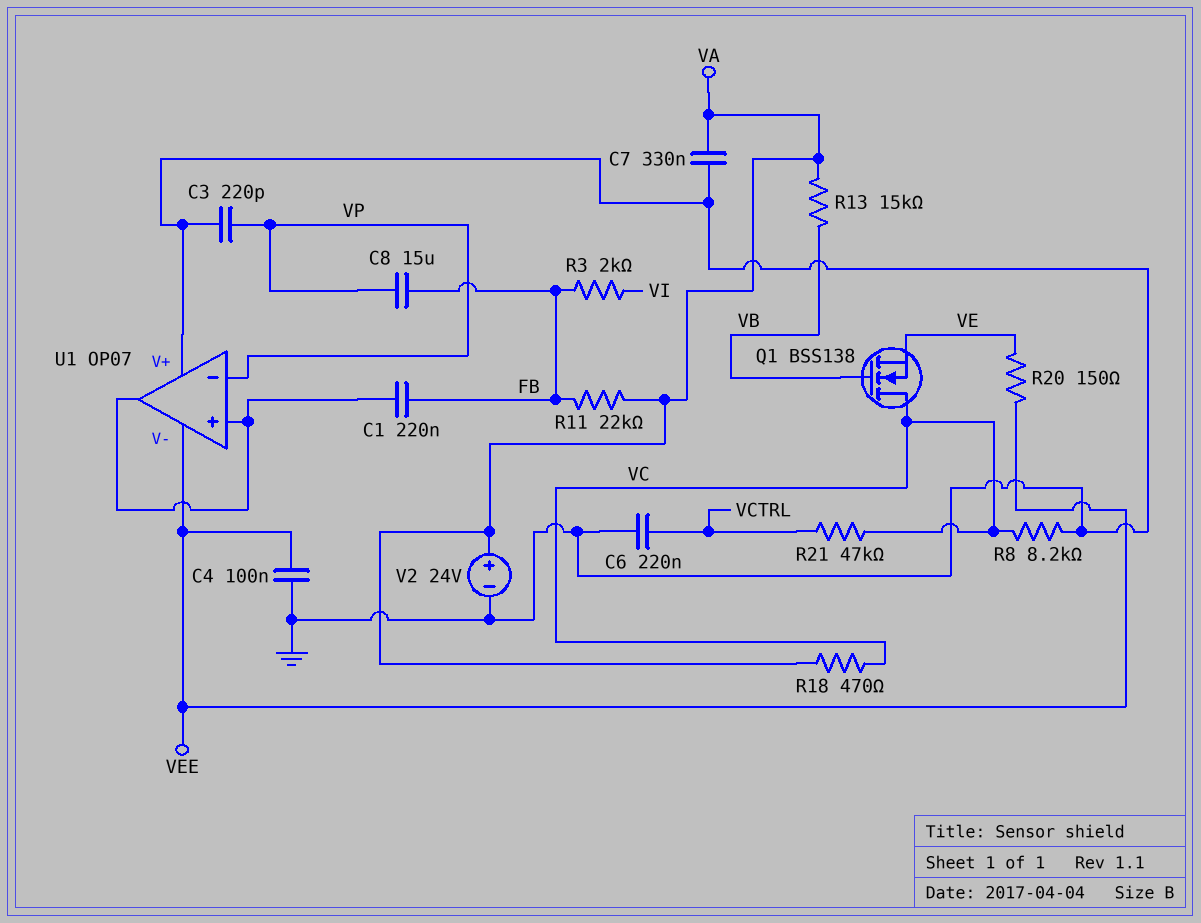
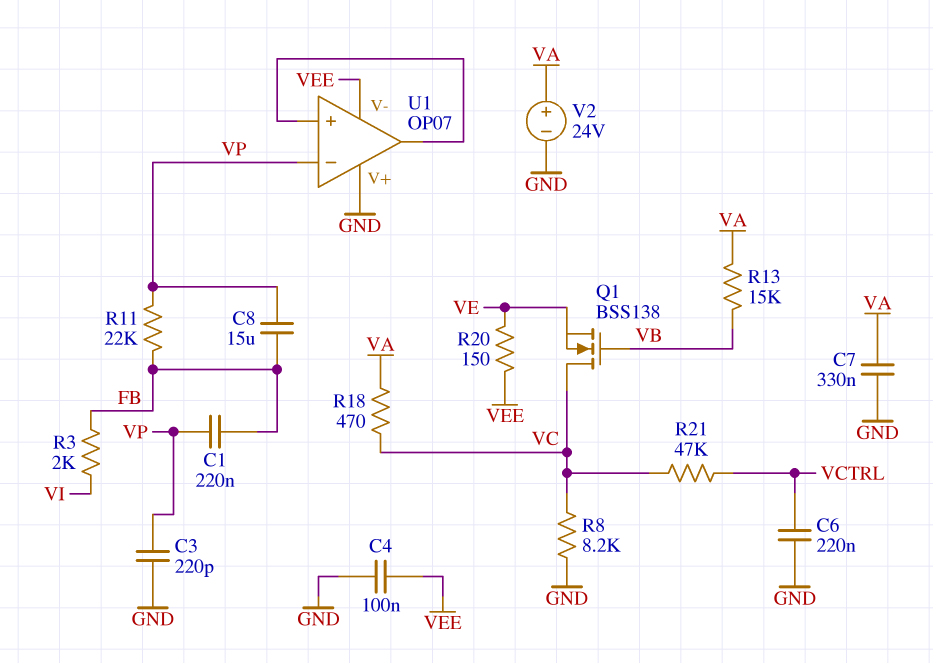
C1: 220nF (FB, U1/in+) -> 220nF (FB, VP)
R11: 22k (FB, VA) -> 22k (FB, VP)

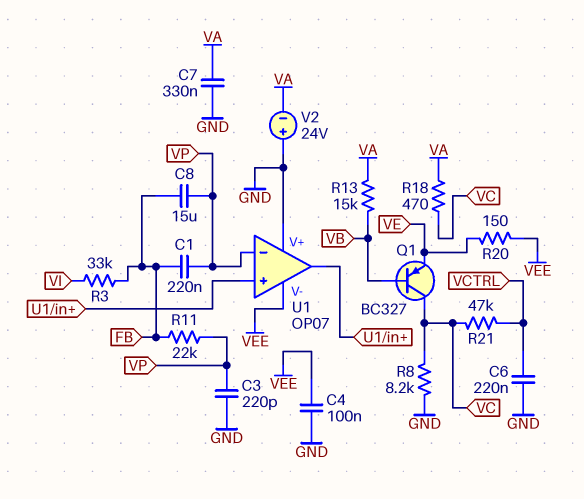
Q1: NMOS BSS138 (G VB, D VC, S VE) -> PNP BC327 (B VB, C VC, E VE)
R3: 2k (FB, VI) -> 33k (FB, VI)
V2: 24V (plus VA, minus GND) -> 24V (plus GND, minus VA)

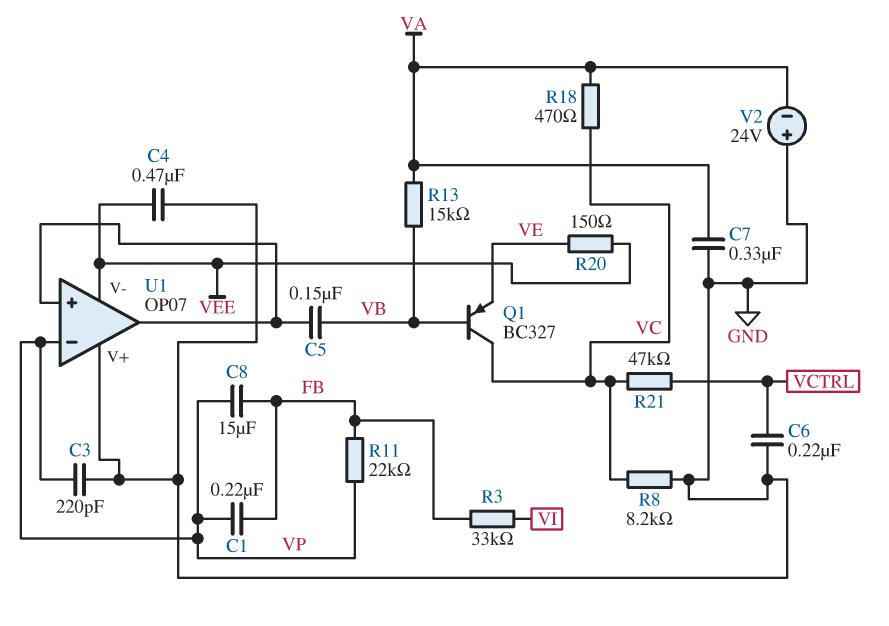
C4: 100nF (GND, VEE) -> 470nF (GND, VEE)
C5: none -> 150nF (U1/in+, VB)

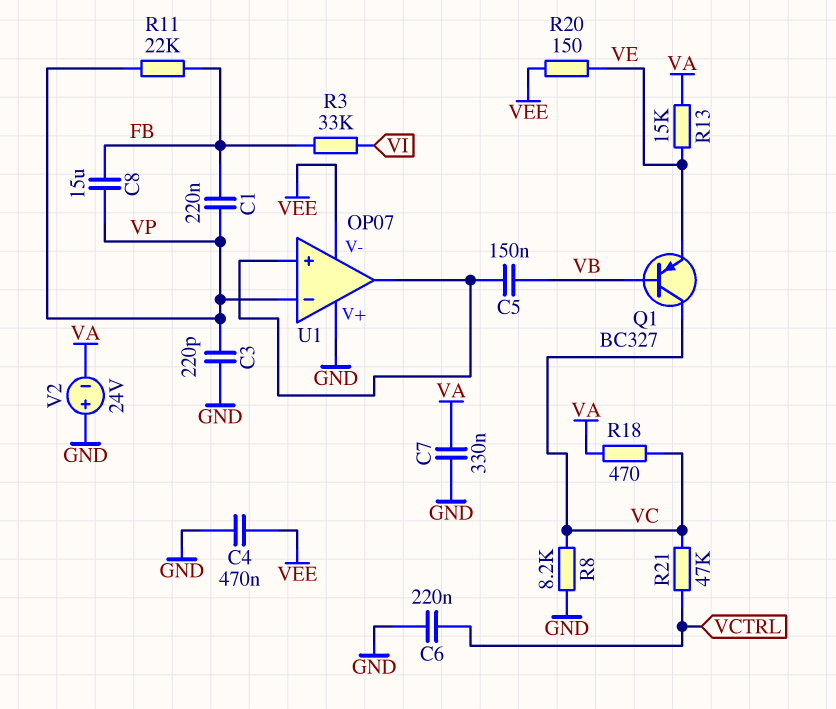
R13: 15k (VA, VB) -> 15k (VA, VE)

